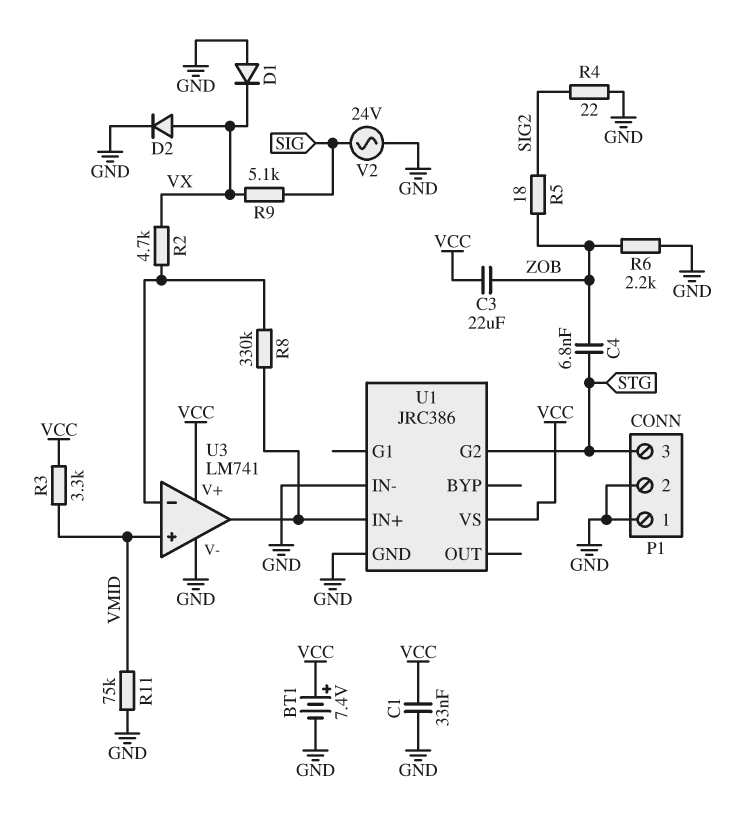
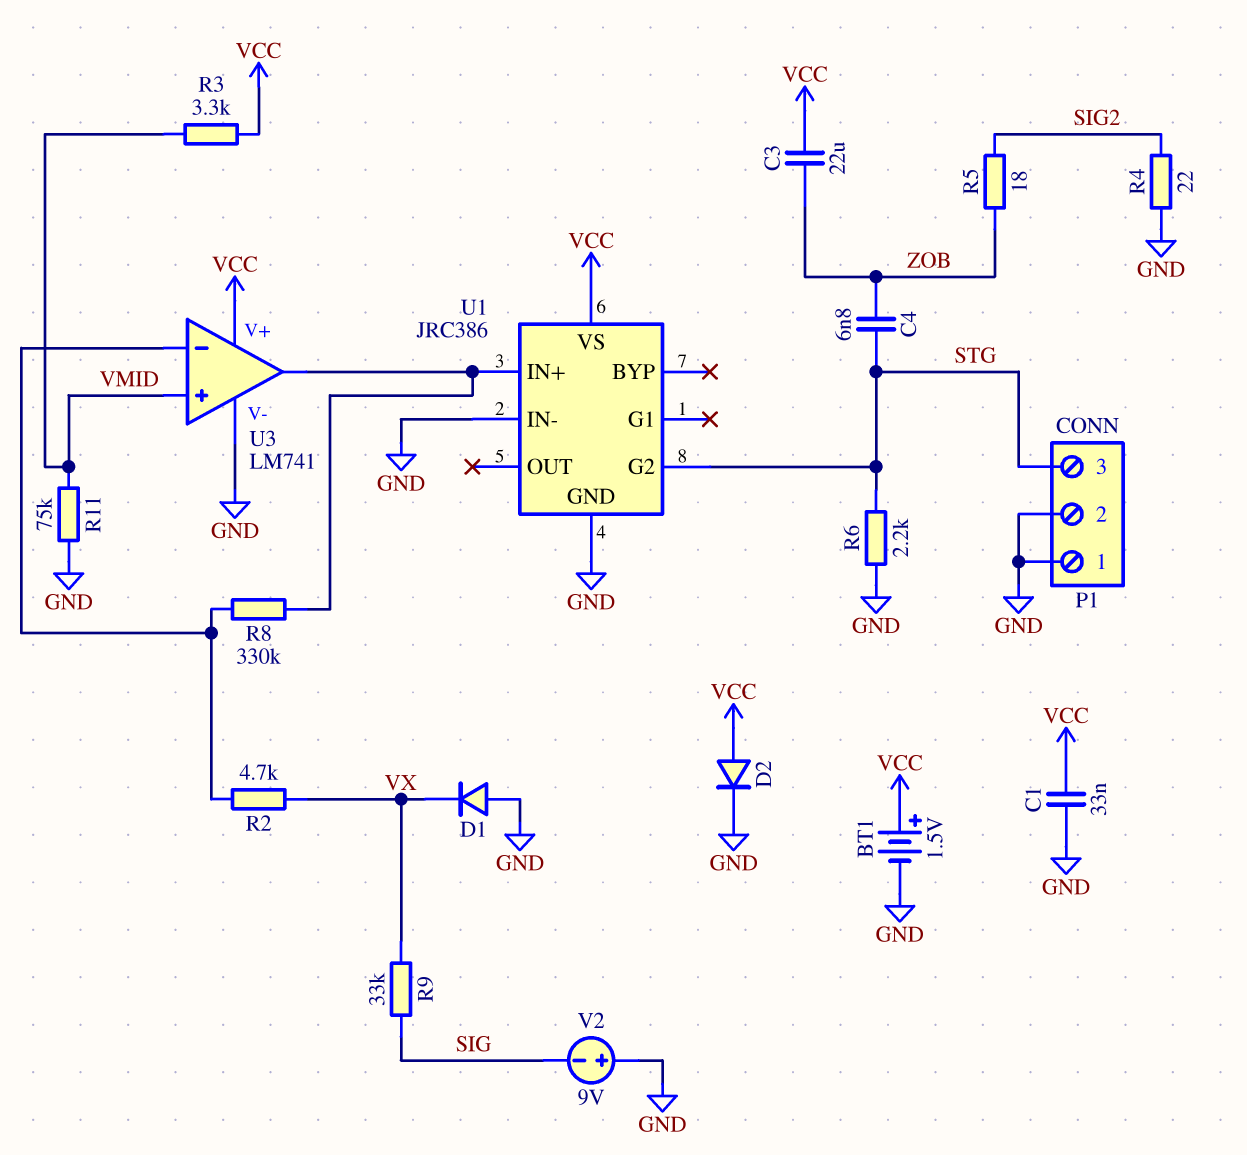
BT1: 7.4V (plus VCC, minus GND) -> 1.5V (plus VCC, minus GND)
D2: diode (A VX, K GND) -> diode (A VCC, K GND)
R6: 2.2k (GND, ZOB) -> 2.2k (GND, STG)
R9: 5.1k (SIG, VX) -> 33k (SIG, VX)
V2: AC 24V (GND, SIG) -> 9V (plus GND, minus SIG)

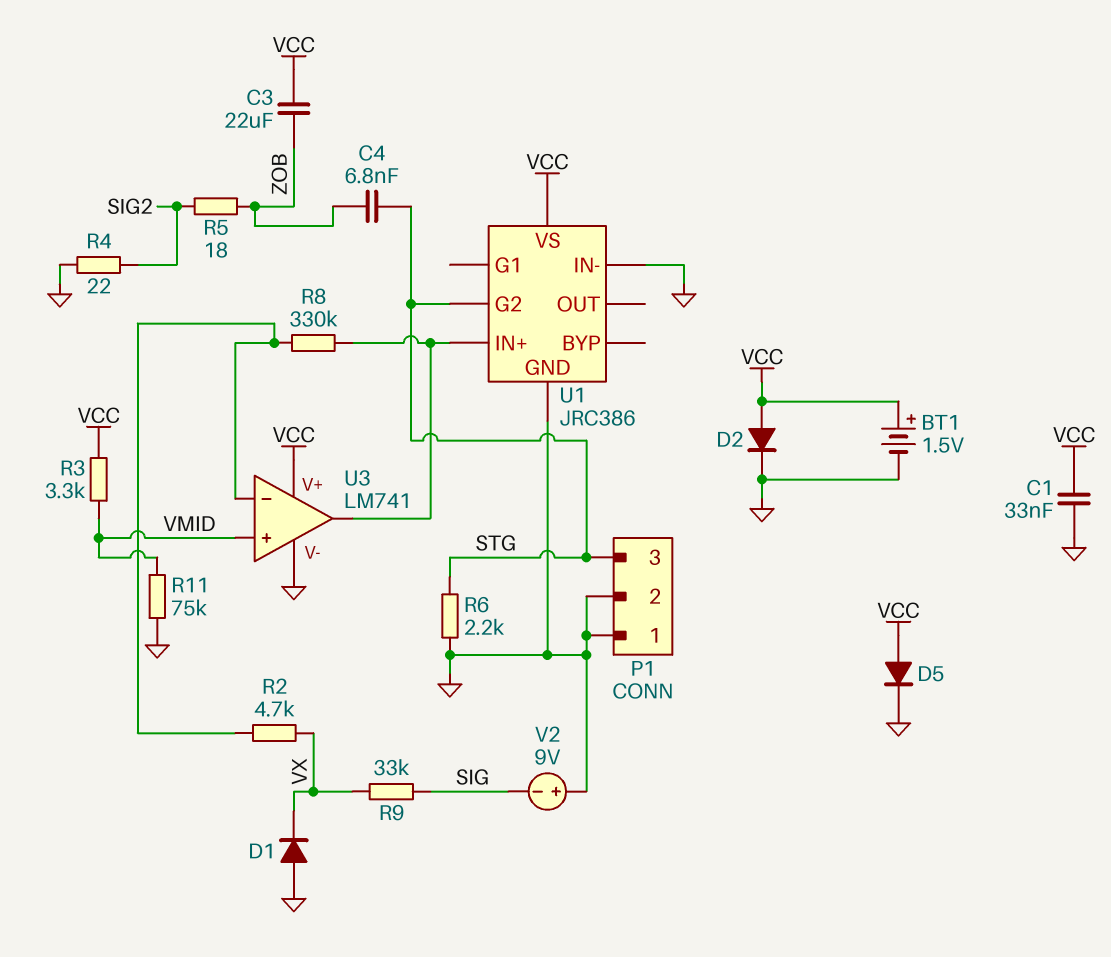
D5: none -> diode (A VCC, K GND)

